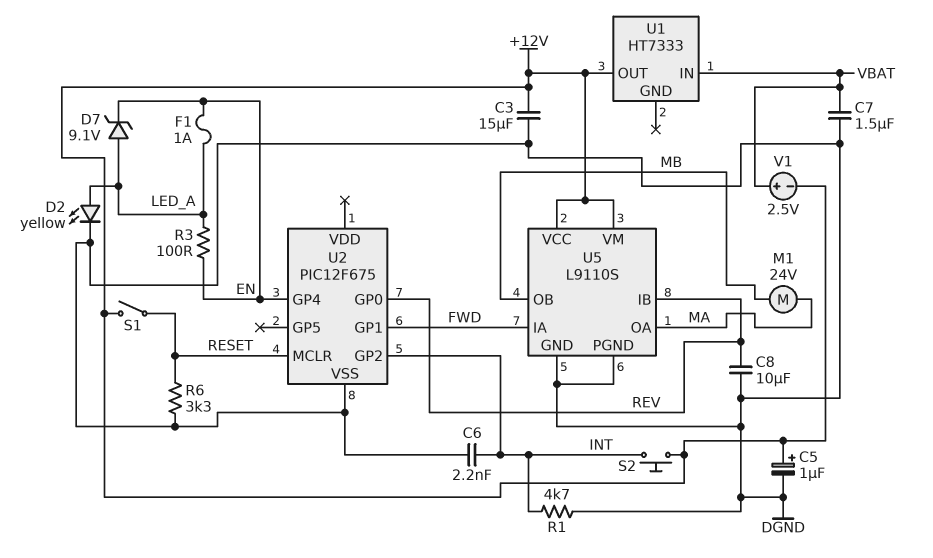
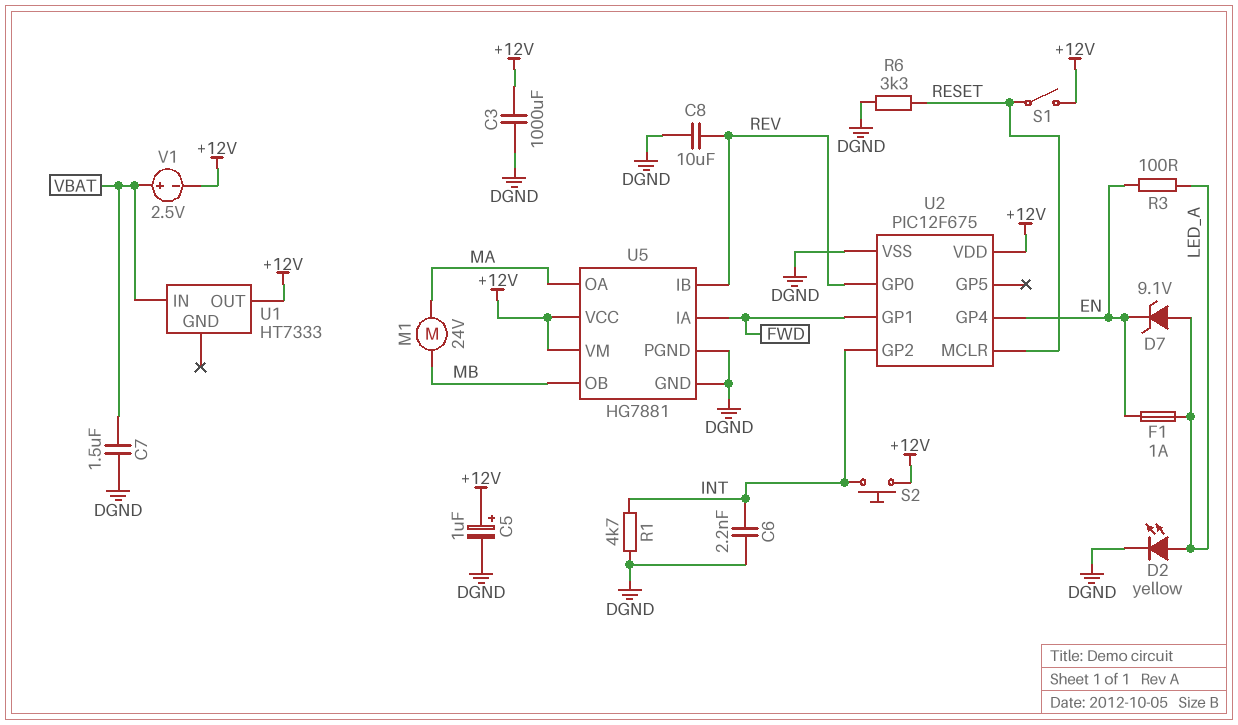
C3: 15uF (+12V, DGND) -> 1000uF (+12V, DGND)
U2 pin VDD: none -> +12V
U5: L9110S -> HG7881

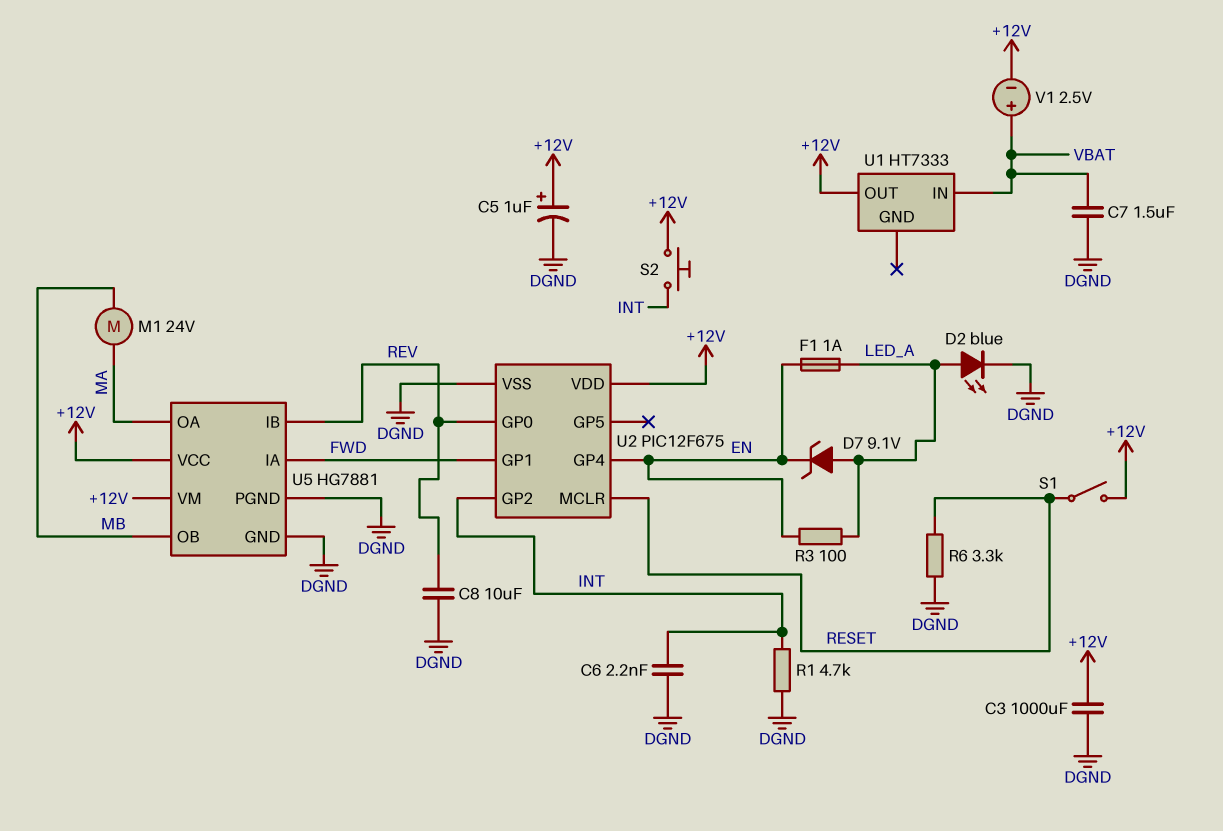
D2: LED yellow (A LED_A, K DGND) -> LED blue (A LED_A, K DGND)

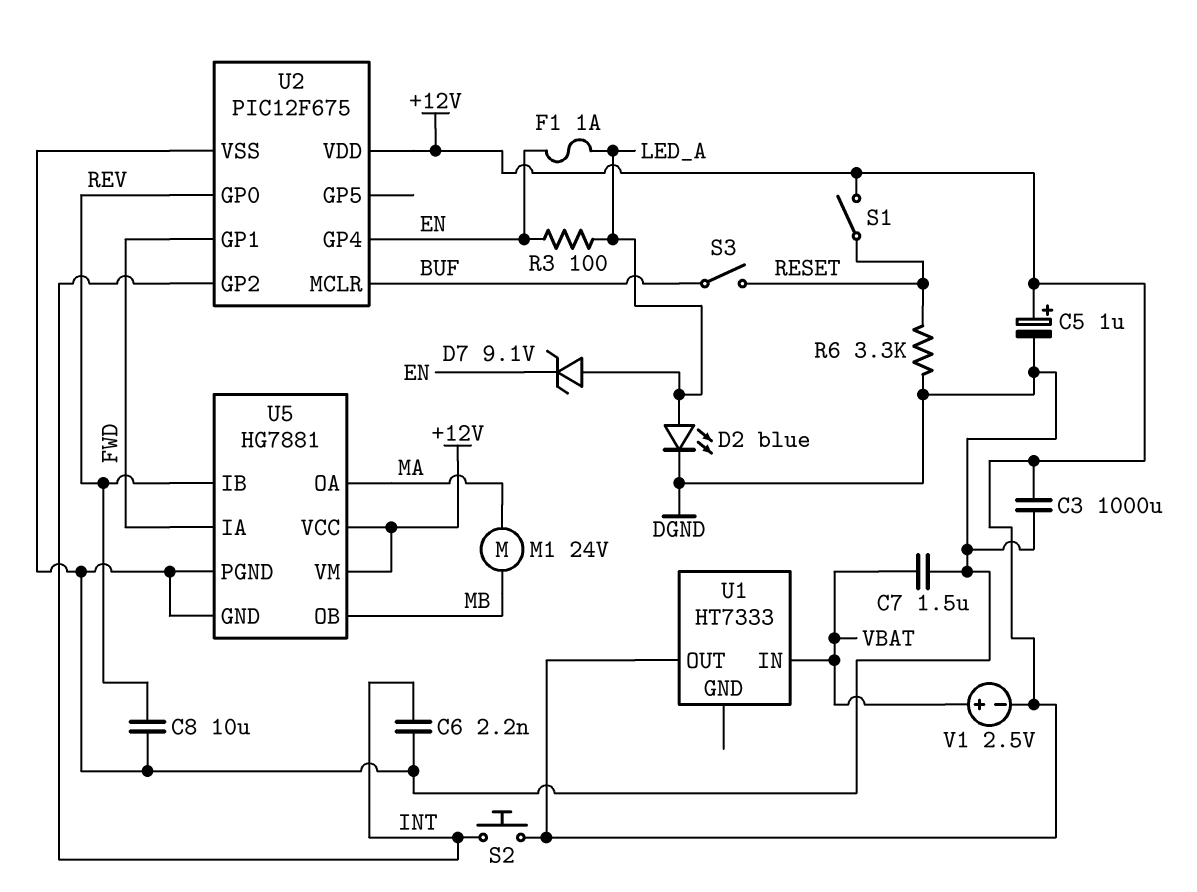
R1: 4.7k (DGND, INT) -> none
S3: none -> switch (BUF, RESET)
U2 pin MCLR: RESET -> BUF

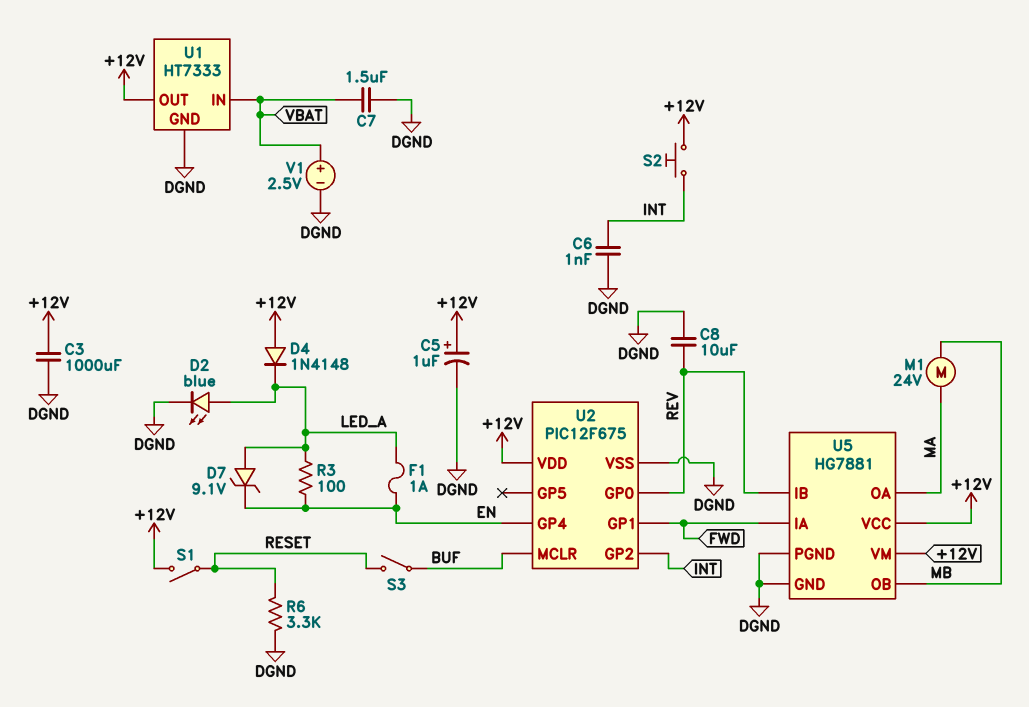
C6: 2.2nF (DGND, INT) -> 1nF (DGND, INT)
D4: none -> diode 1N4148 (A +12V, K LED_A)
U1 pin GND: none -> DGND
V1: 2.5V (plus VBAT, minus +12V) -> 2.5V (plus VBAT, minus DGND)

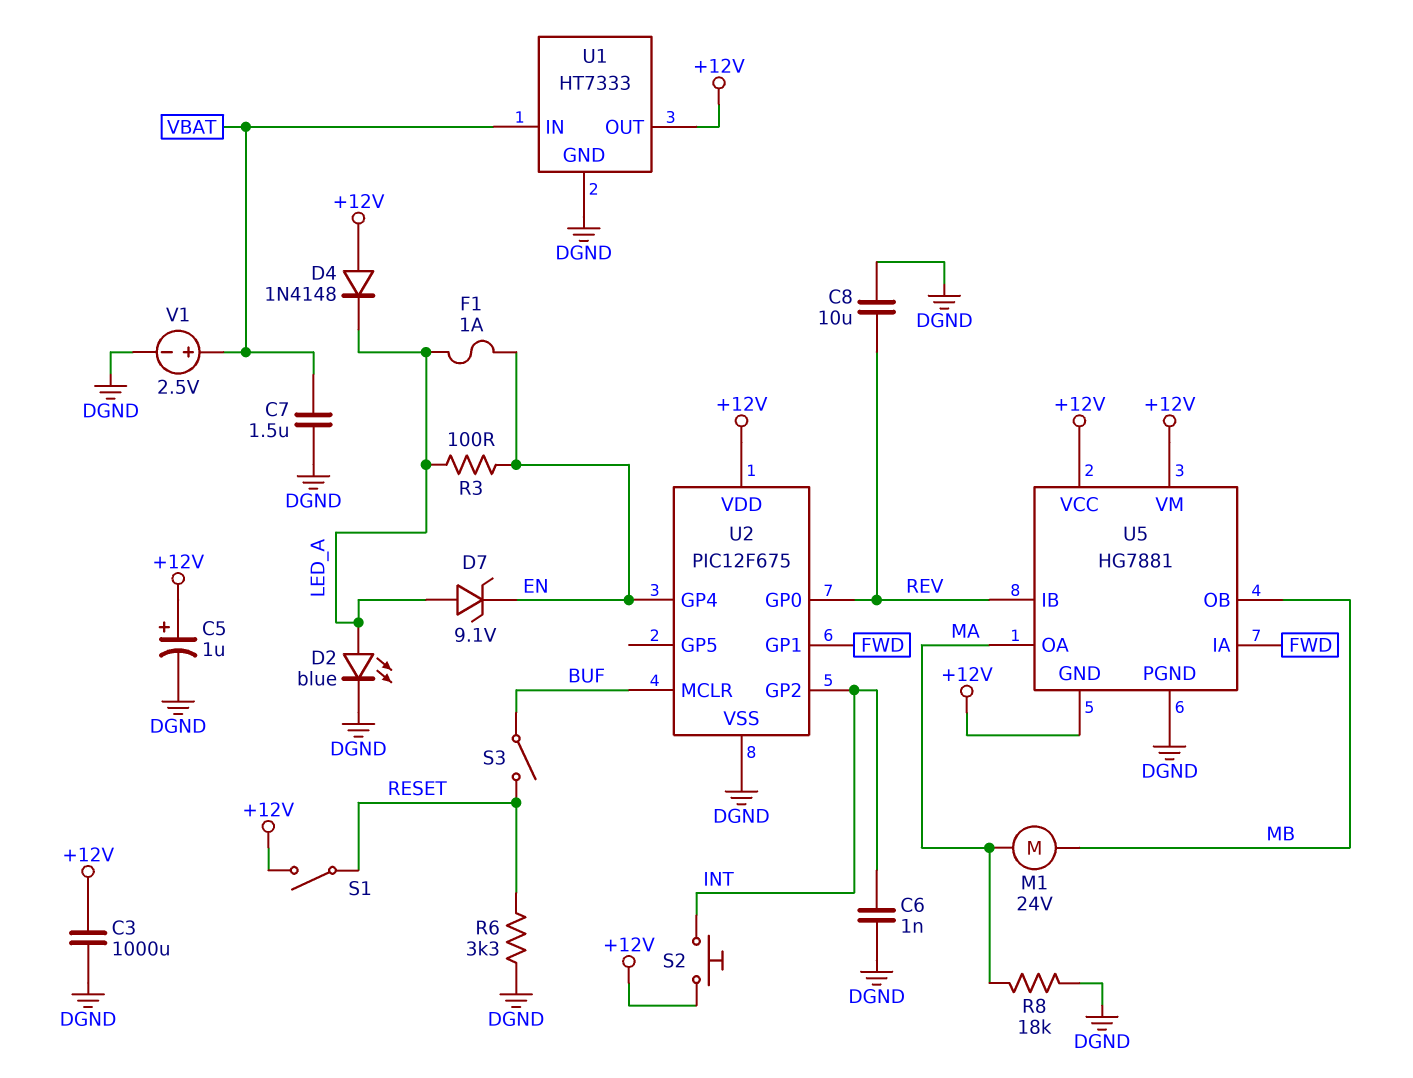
R8: none -> 18k (DGND, MA)
U5 pin GND: DGND -> +12V

